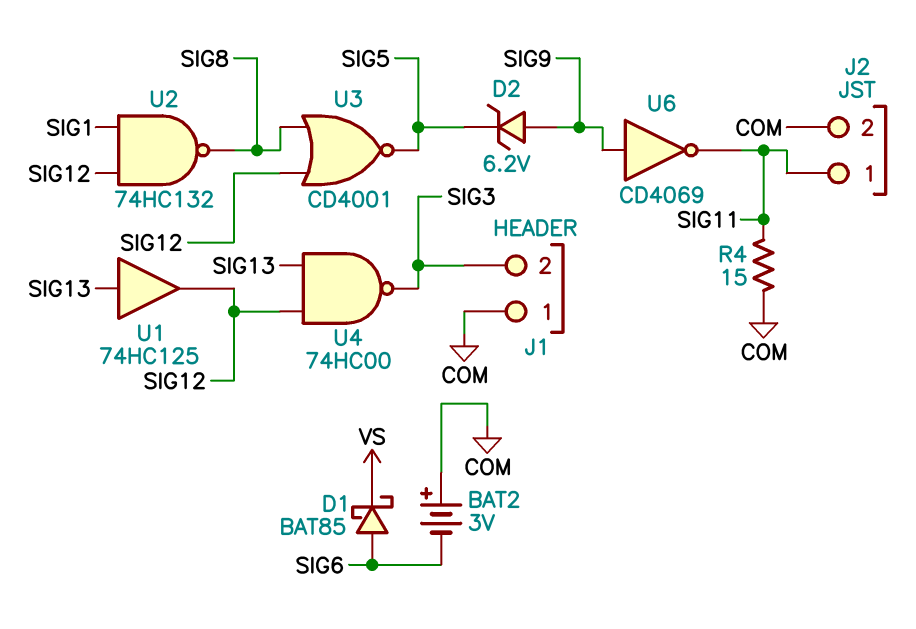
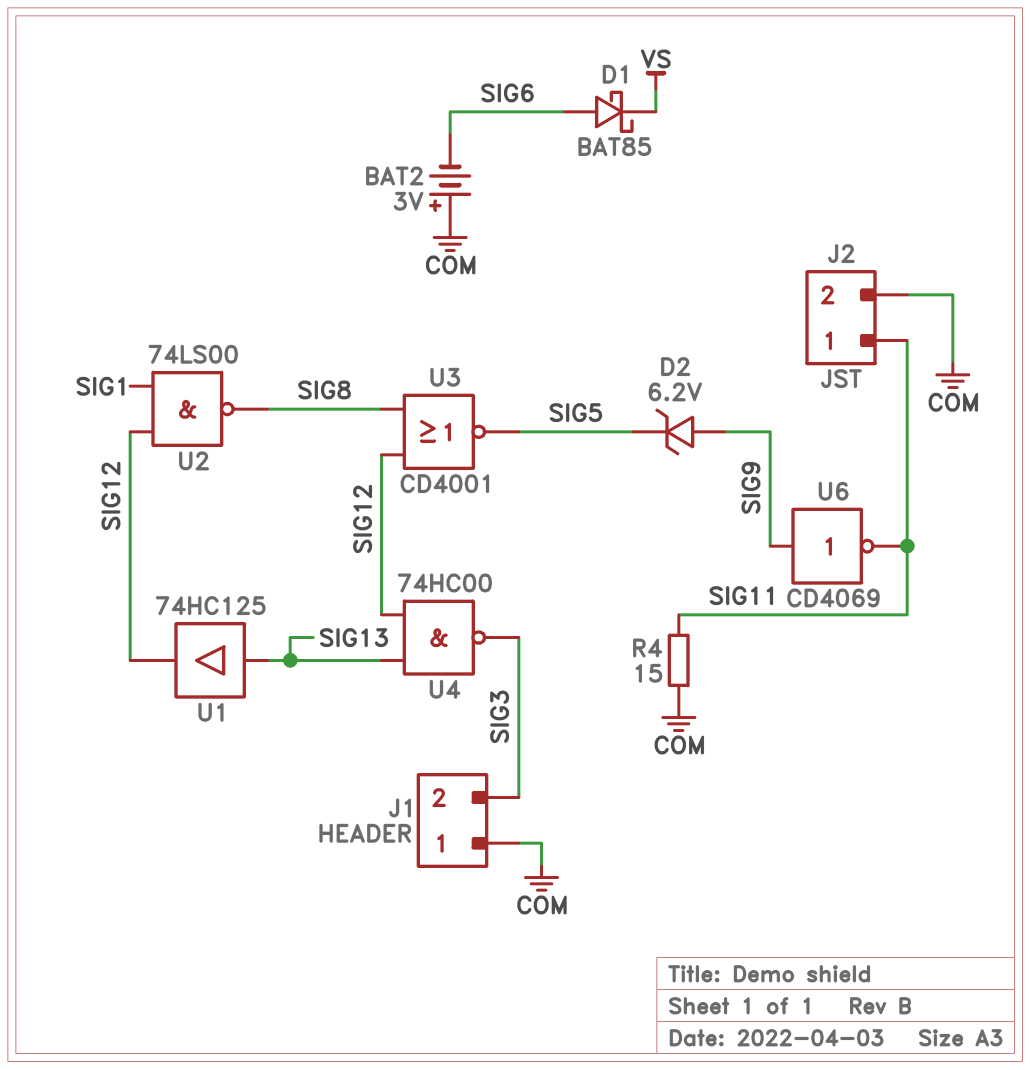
U2: NAND 74HC132 (in SIG1, in SIG12, out SIG8) -> NAND 74LS00 (in SIG1, in SIG12, out SIG8)

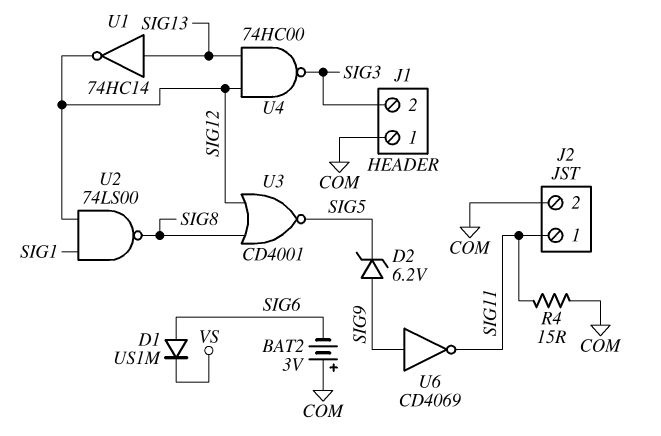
D1: schottky BAT85 (A SIG6, K VS) -> diode US1M (A SIG6, K VS)
U1: buffer 74HC125 (in SIG13, out SIG12) -> NOT 74HC14 (in SIG13, out SIG12)

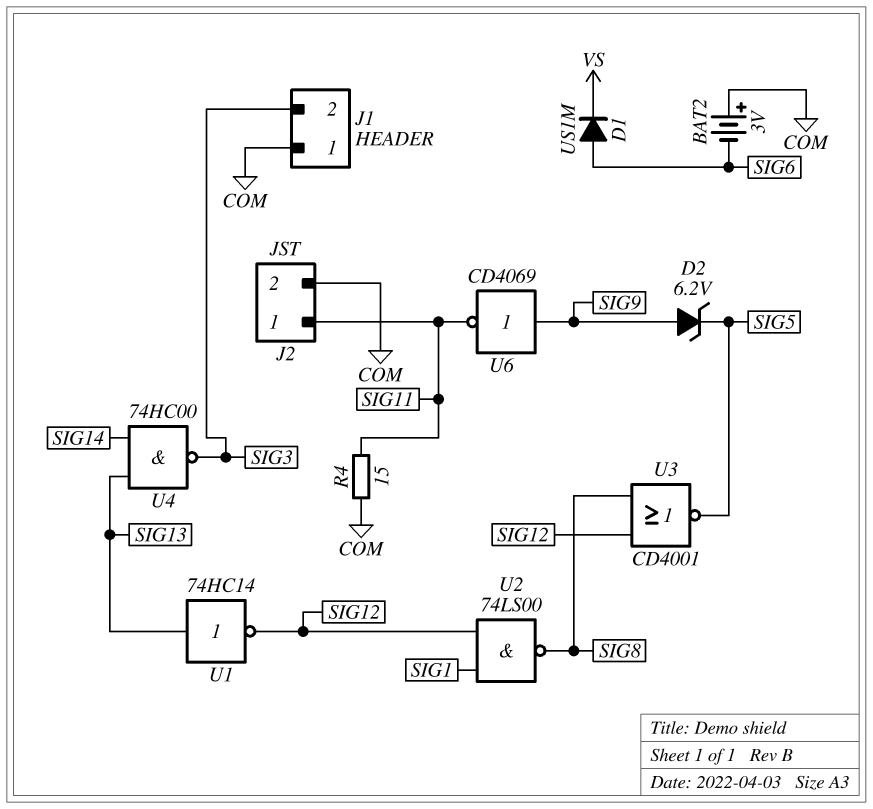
U4: NAND 74HC00 (in SIG12, in SIG13, out SIG3) -> NAND 74HC00 (in SIG13, in SIG14, out SIG3)

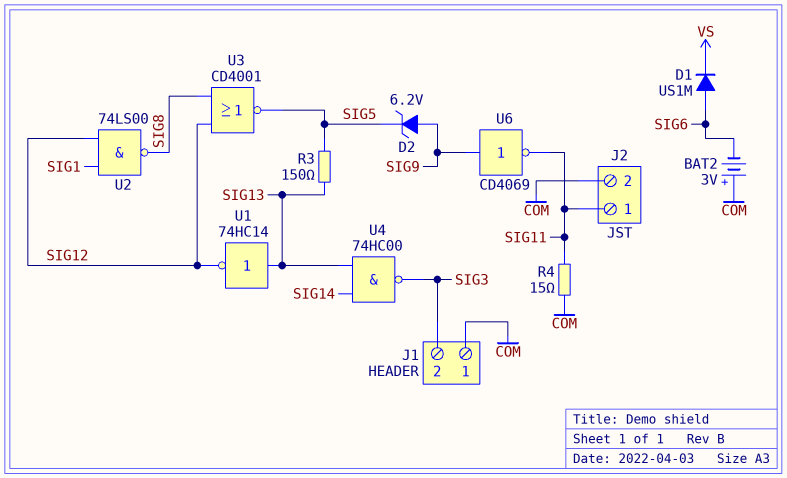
R3: none -> 150 (SIG5, SIG13)

